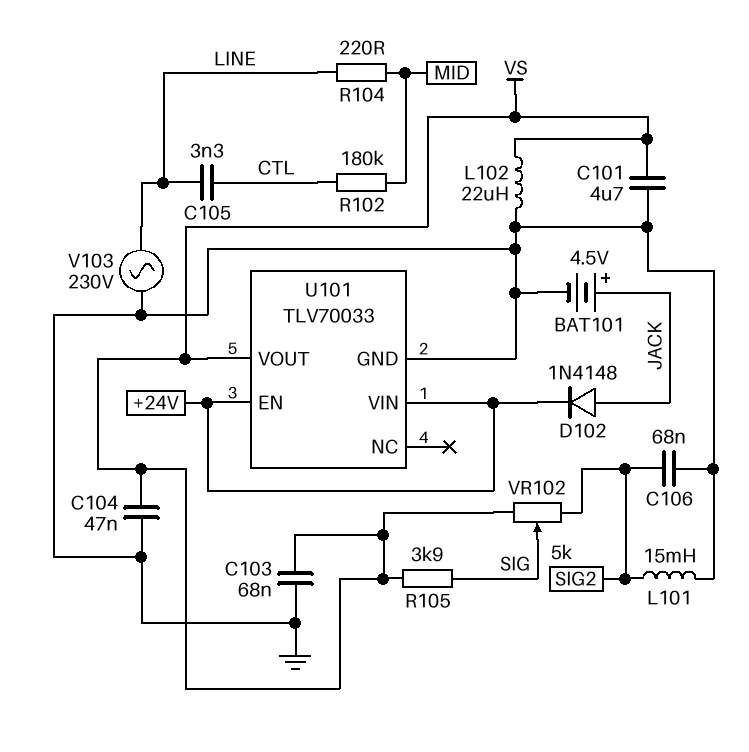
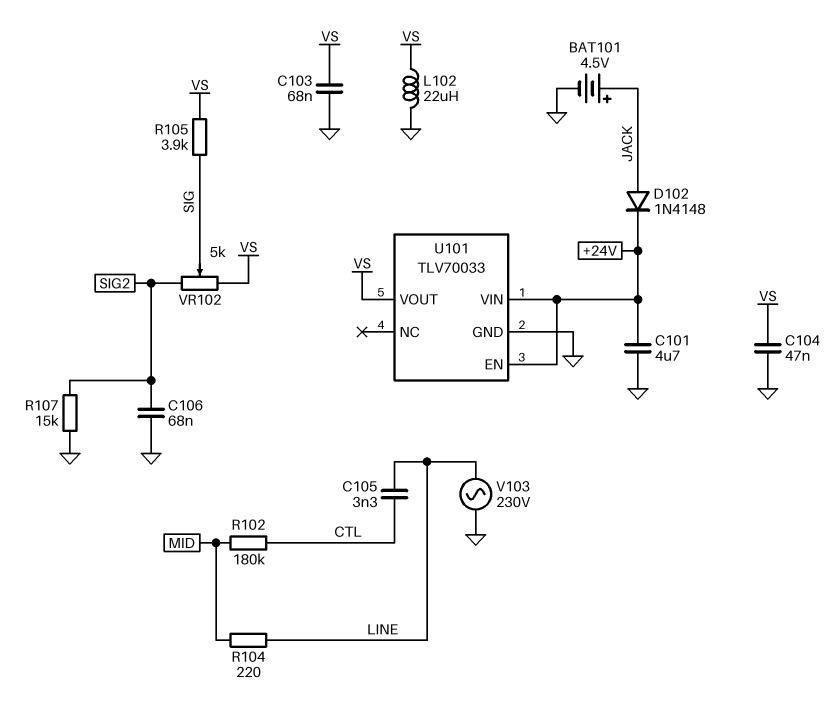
C101: 4.7uF (GND, VS) -> 4.7uF (+24V, GND)
L101: 15mH (GND, SIG2) -> none
R107: none -> 15k (GND, SIG2)

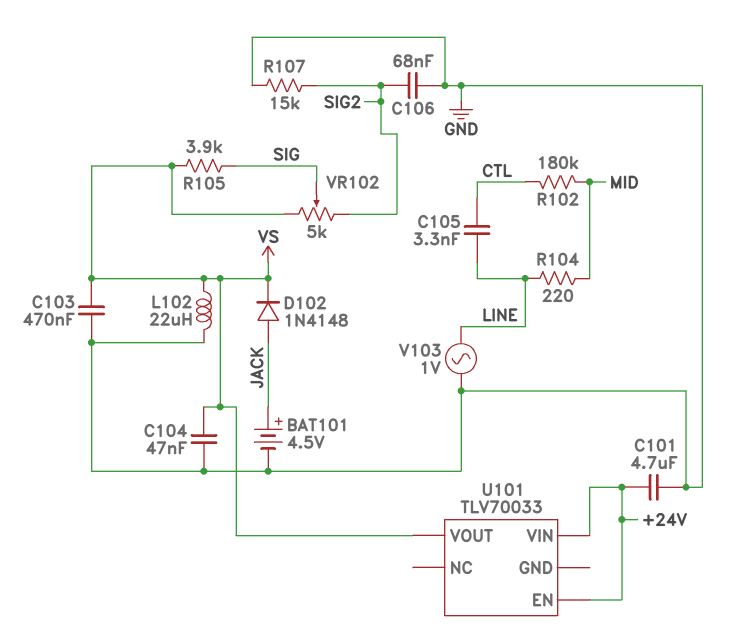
C103: 68nF (GND, VS) -> 470nF (GND, VS)
D102: diode 1N4148 (A JACK, K +24V) -> diode 1N4148 (A JACK, K VS)
U101 pin GND: GND -> none
V103: AC 230V (GND, LINE) -> AC 1V (GND, LINE)

